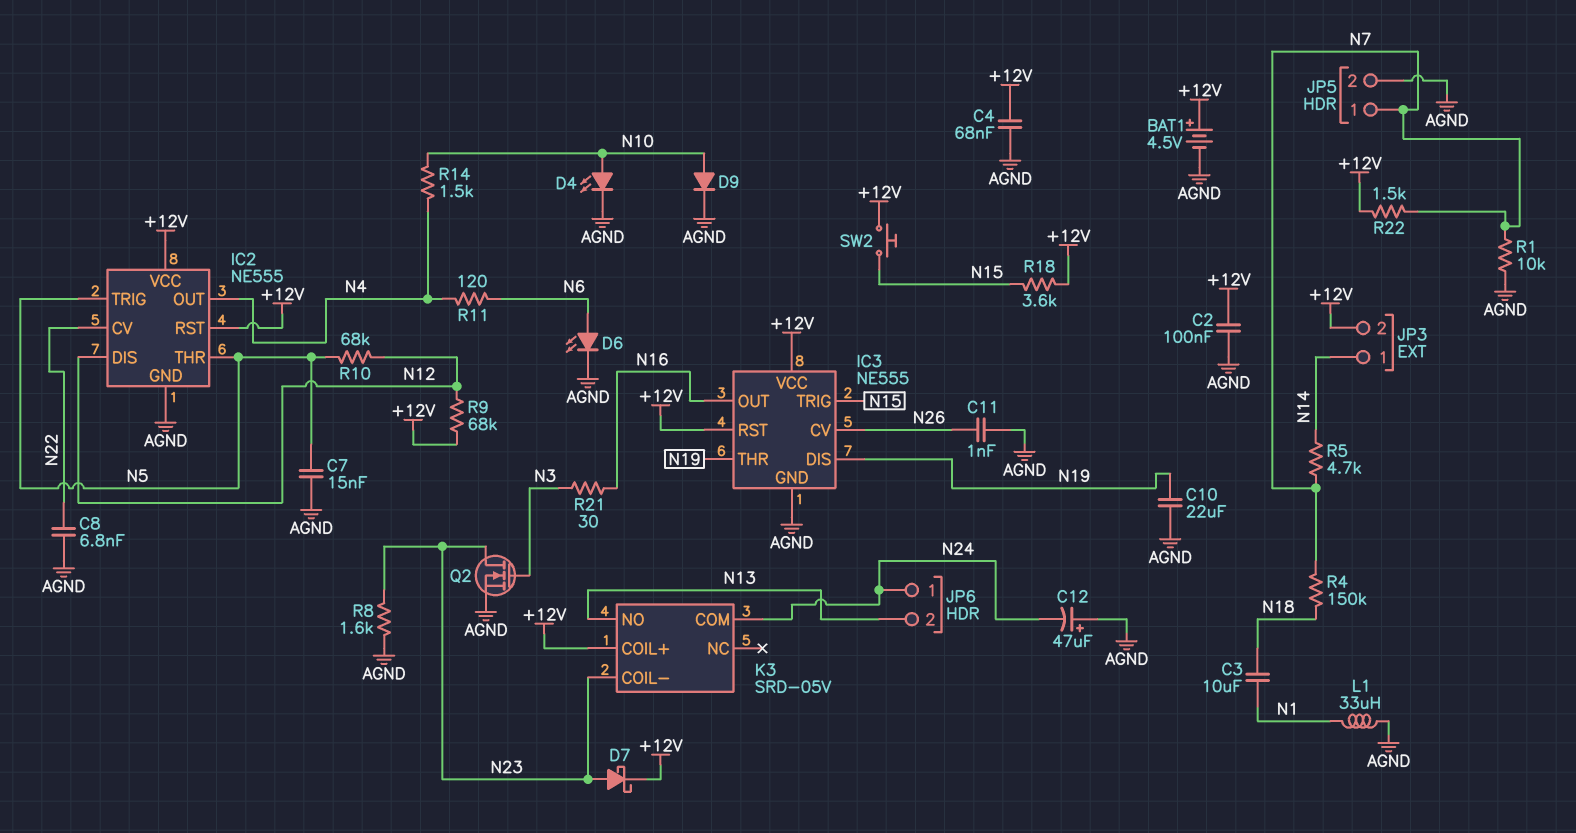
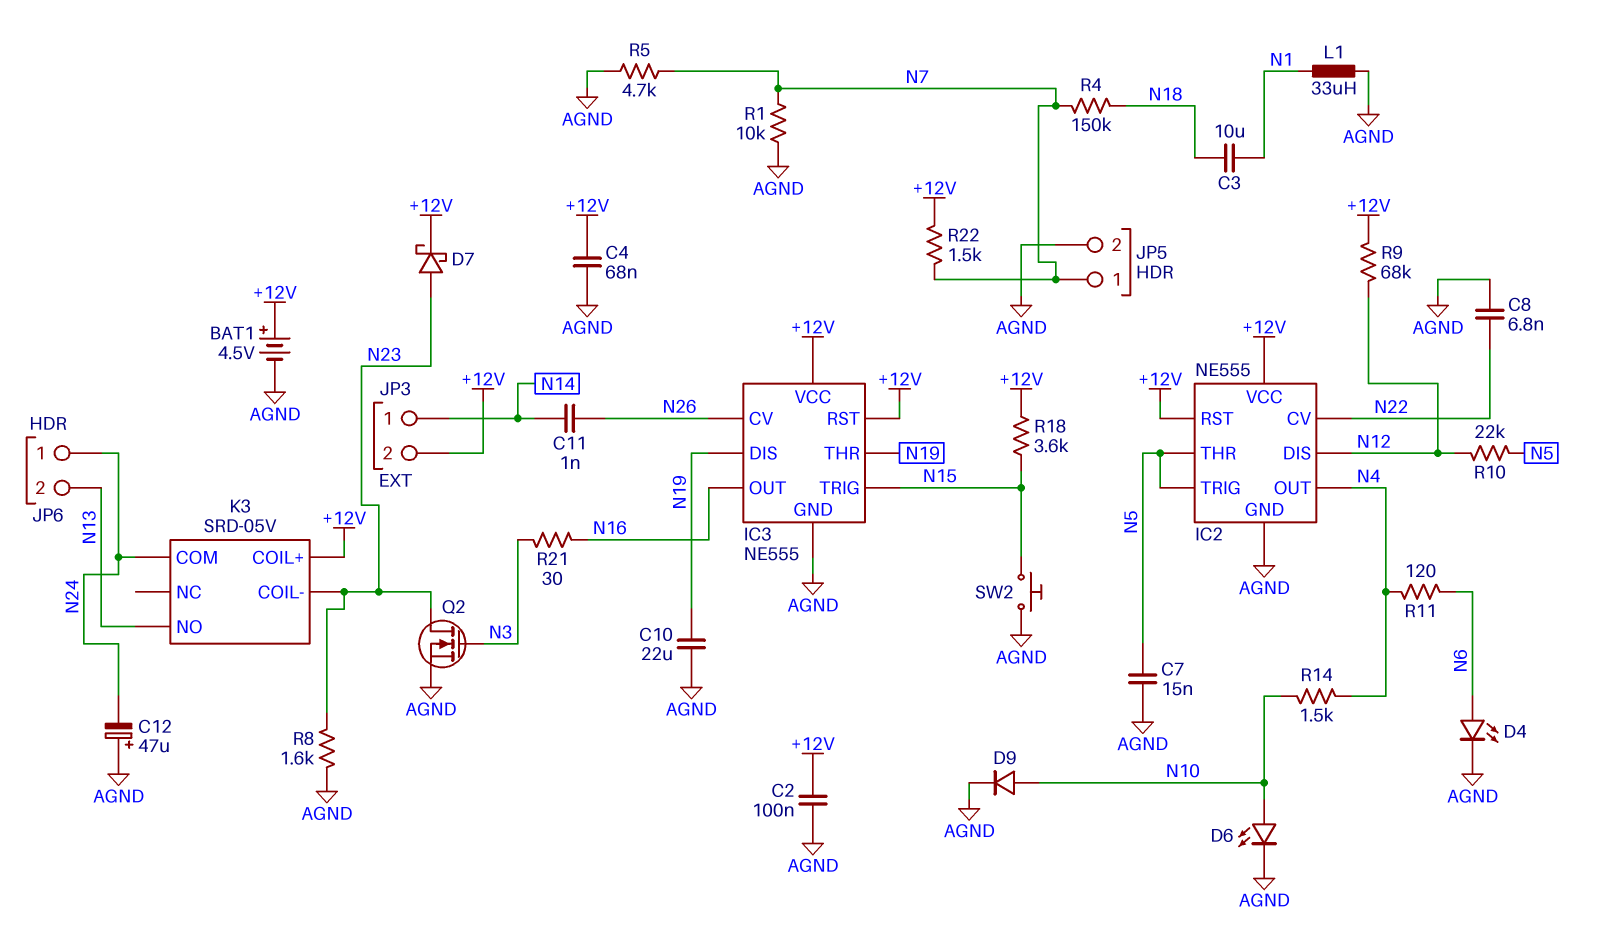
C11: 1nF (AGND, N26) -> 1nF (N14, N26)
D4: LED (A N10, K AGND) -> LED (A N6, K AGND)
D6: LED (A N6, K AGND) -> LED (A N10, K AGND)
R5: 4.7k (N7, N14) -> 4.7k (AGND, N7)
R10: 68k (N5, N12) -> 22k (N5, N12)
SW2: button (+12V, N15) -> button (AGND, N15)

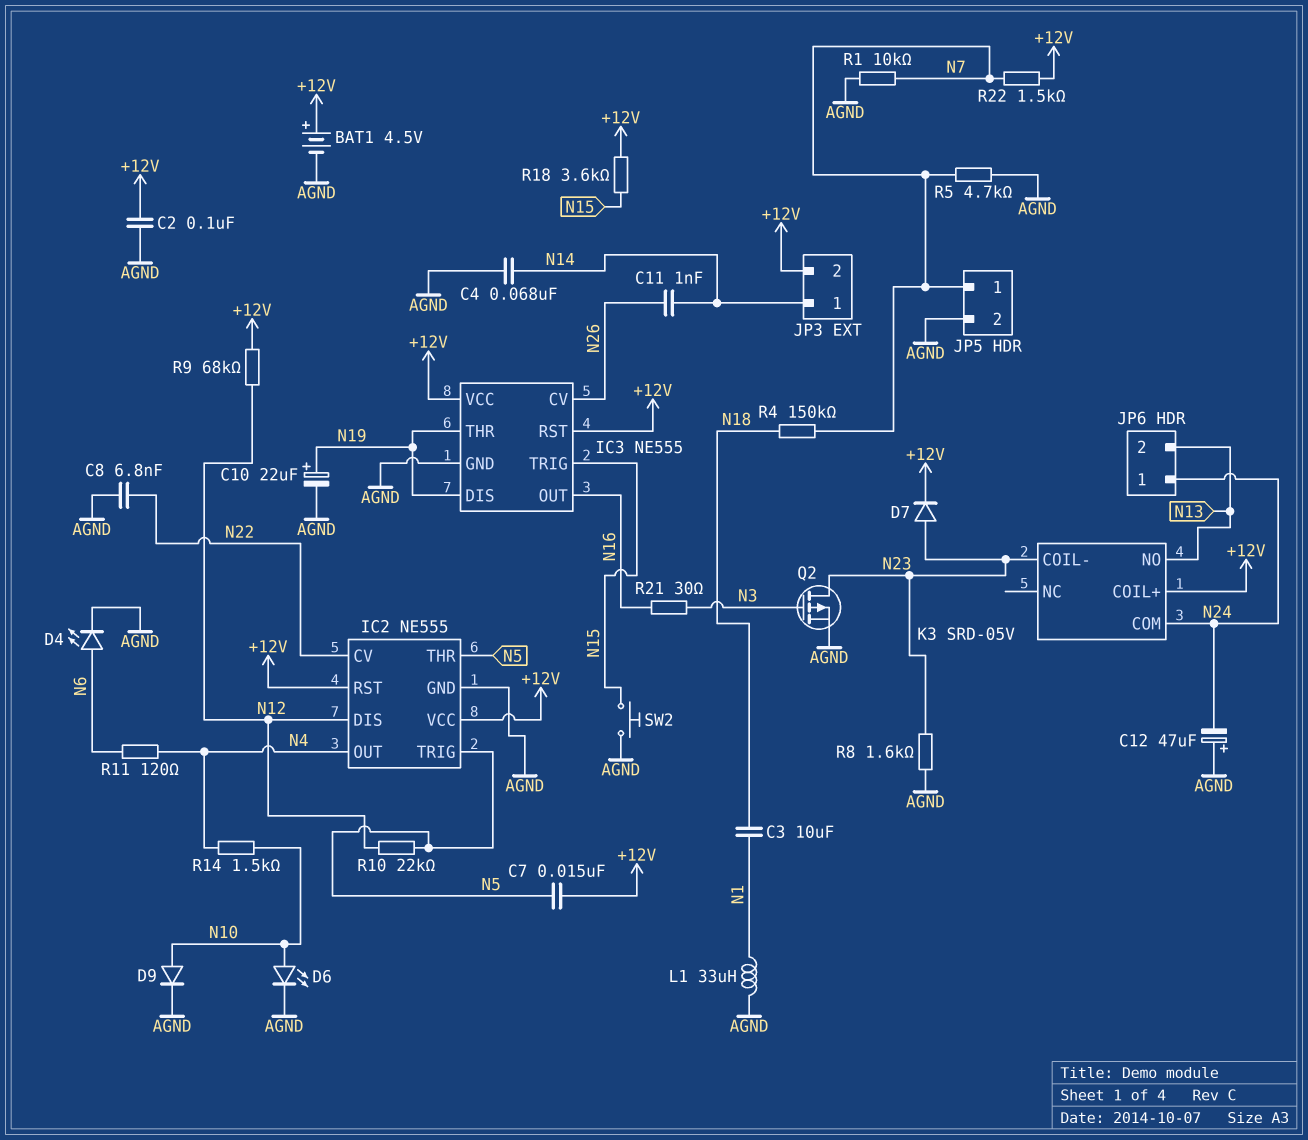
C4: 68nF (+12V, AGND) -> 68nF (AGND, N14)
C7: 15nF (AGND, N5) -> 15nF (+12V, N5)
C10: 22uF (AGND, N19) -> 22uF (plus N19, minus AGND)
D7: schottky (A N23, K +12V) -> diode (A N23, K +12V)
Q2: NMOS (G N3, D N23, S AGND) -> PMOS (G N3, D N23, S AGND)

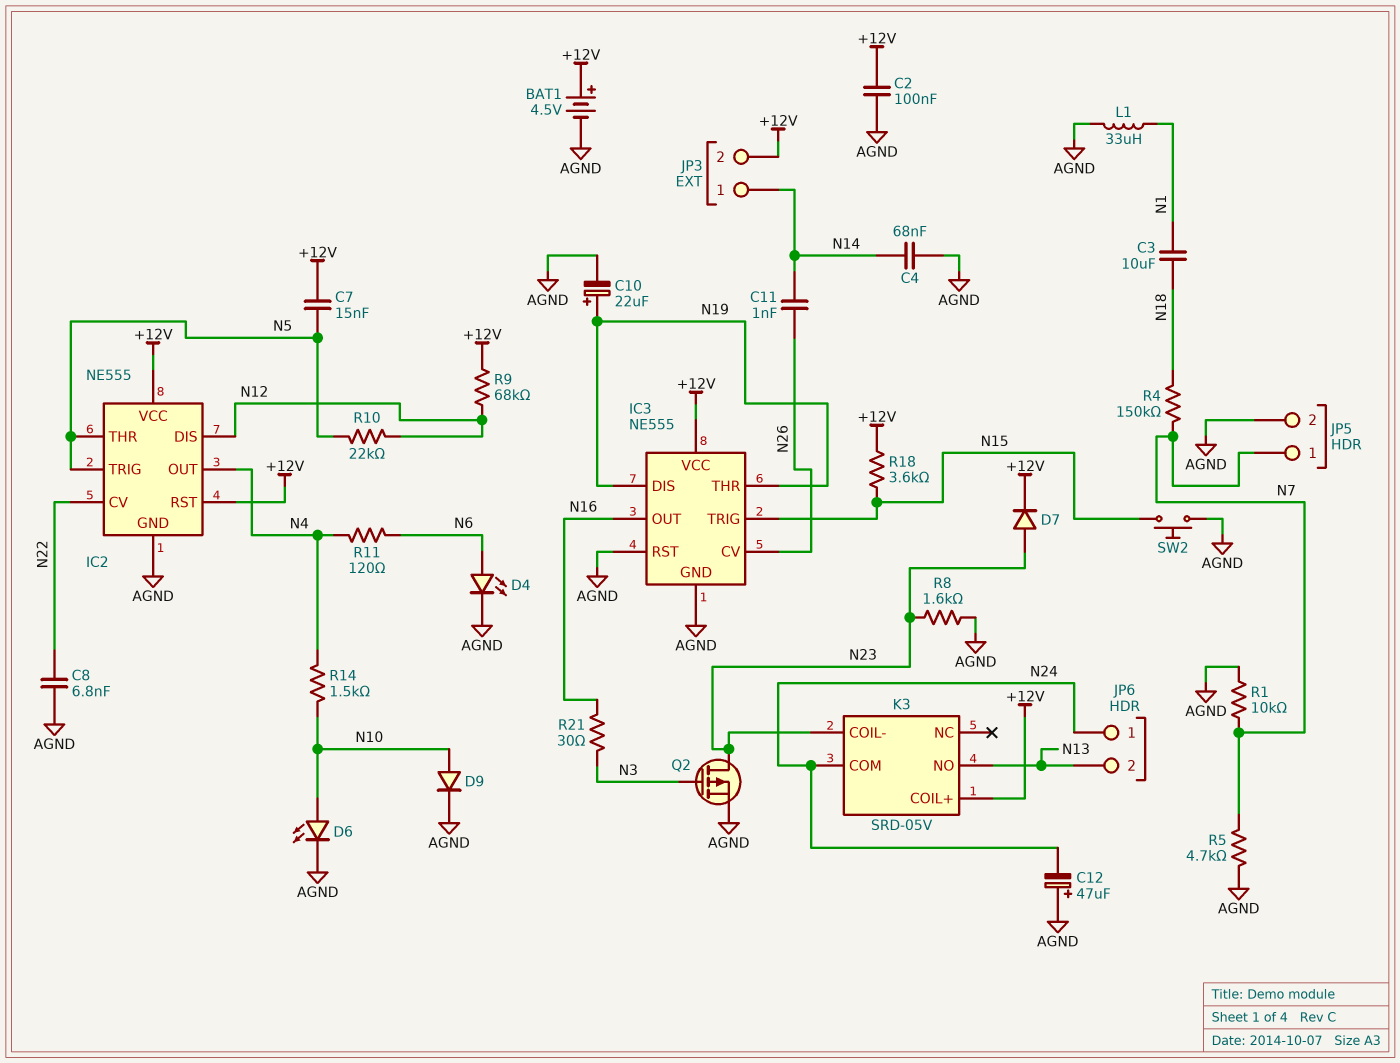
IC3 pin RST: +12V -> AGND
R22: 1.5k (+12V, N7) -> none

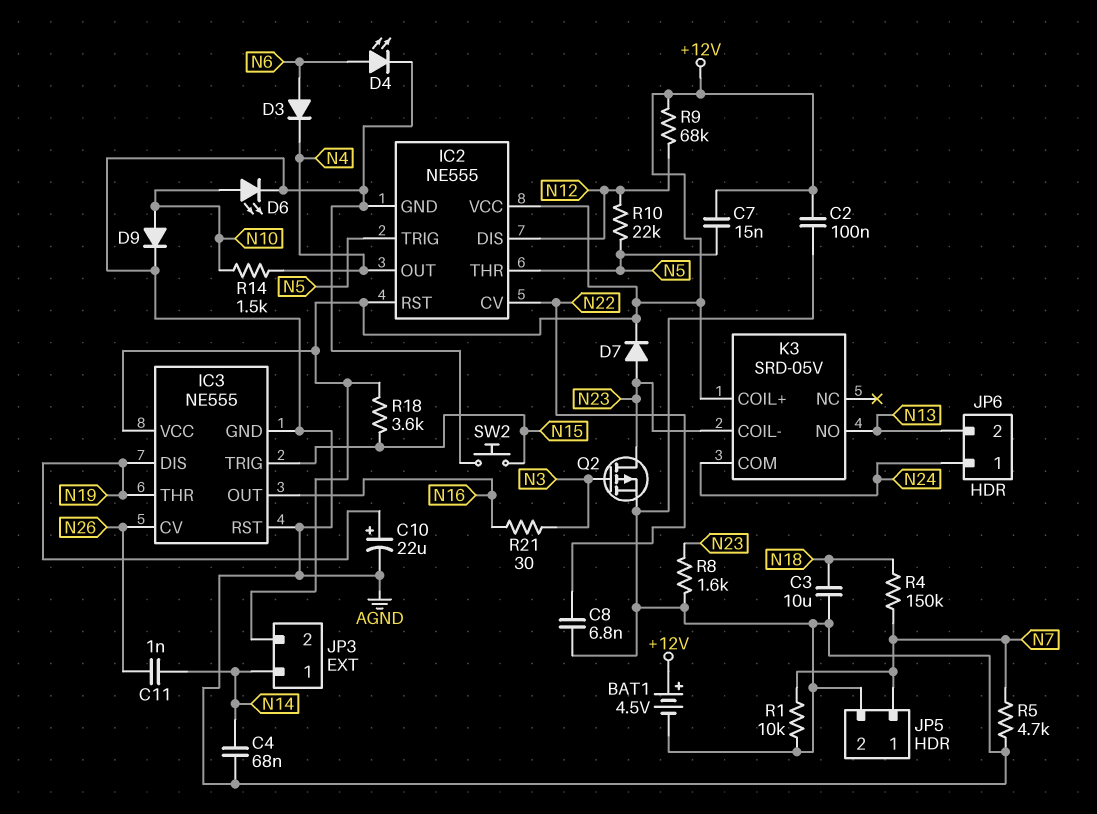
C3: 10uF (N1, N18) -> 10uF (AGND, N18)
C12: 47uF (plus AGND, minus N24) -> none
D3: none -> diode (A N6, K N4)
L1: 33uH (AGND, N1) -> none
R11: 120 (N4, N6) -> none

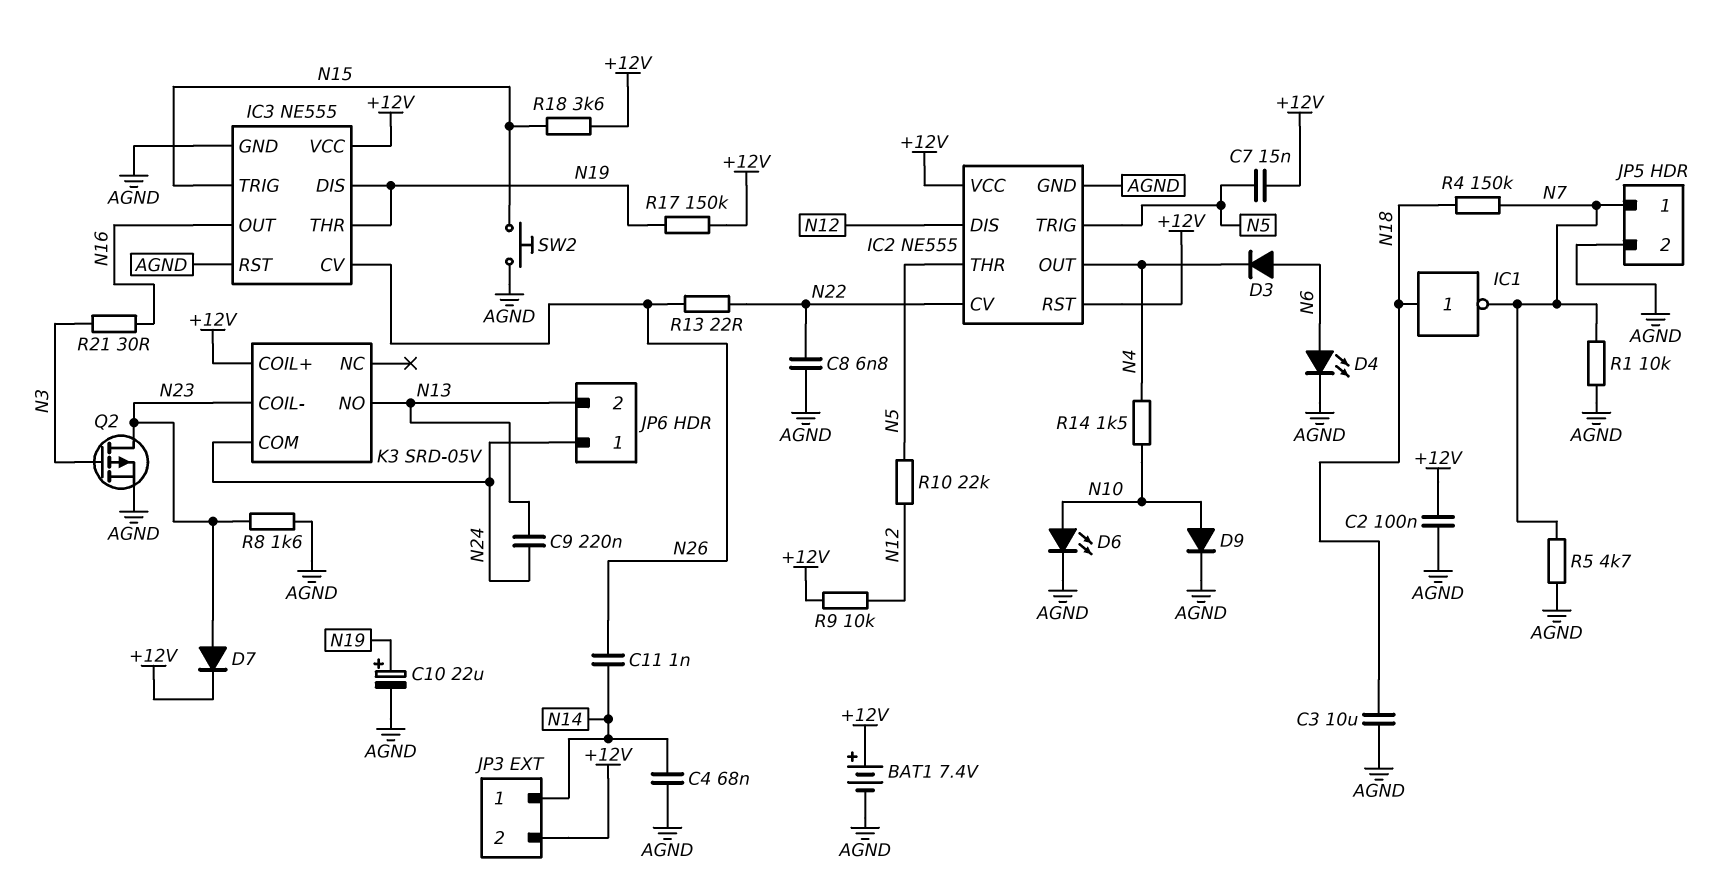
BAT1: 4.5V (plus +12V, minus AGND) -> 7.4V (plus +12V, minus AGND)
C9: none -> 220nF (N13, N24)
IC1: none -> NOT (in N18, out N7)
R9: 68k (+12V, N12) -> 10k (+12V, N12)
R13: none -> 22 (N22, N26)
R17: none -> 150k (+12V, N19)

